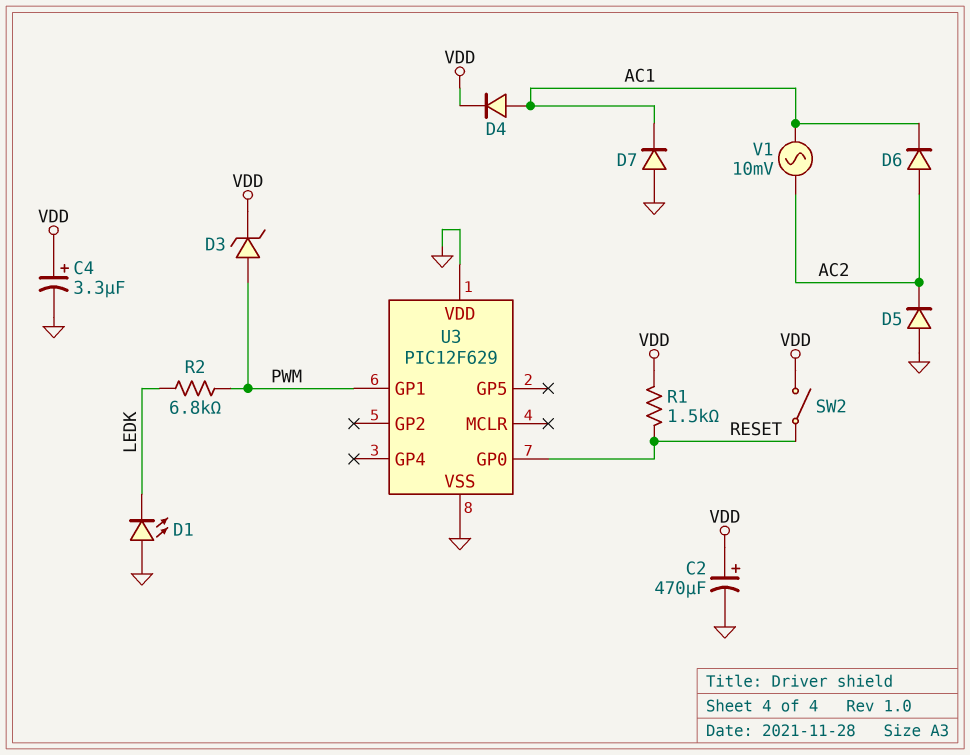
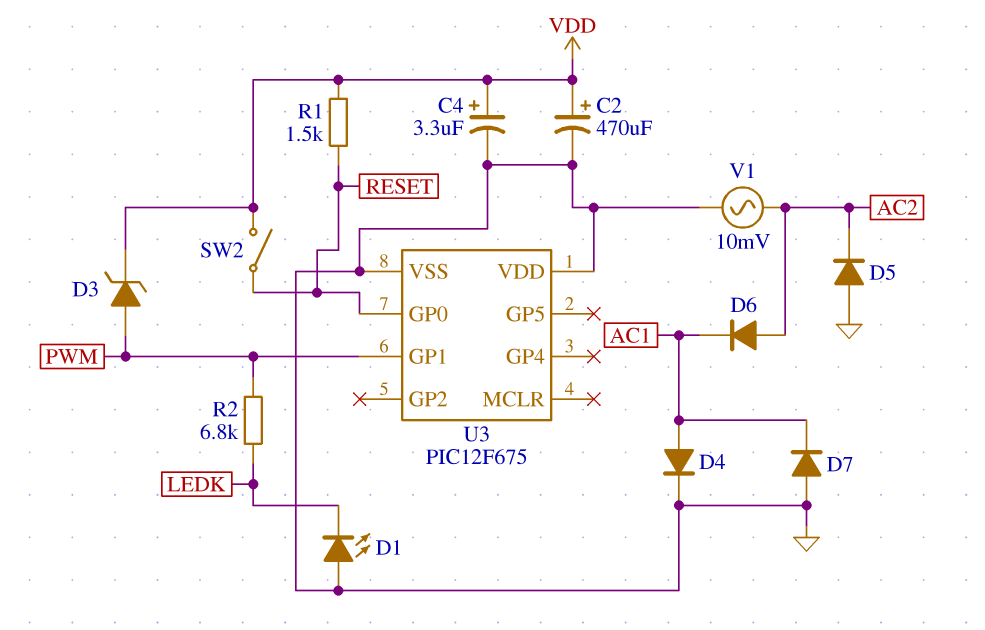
D4: diode (A AC1, K VDD) -> diode (A AC1, K GND)
U3: PIC12F629 -> PIC12F675
V1: AC 10mV (AC1, AC2) -> AC 10mV (AC2, GND)

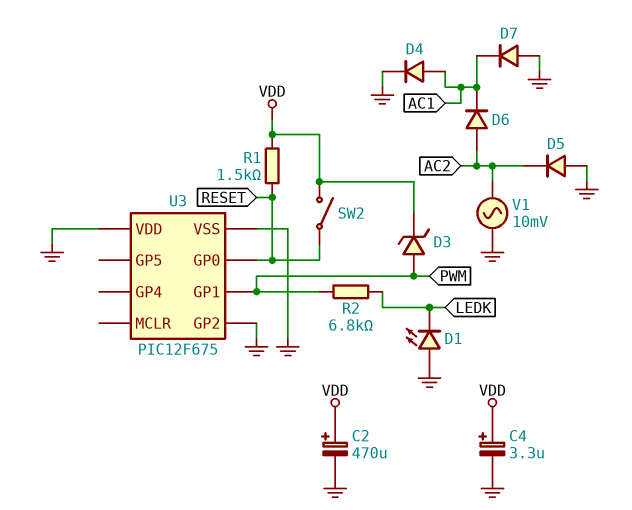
U3 pin GP2: none -> GND

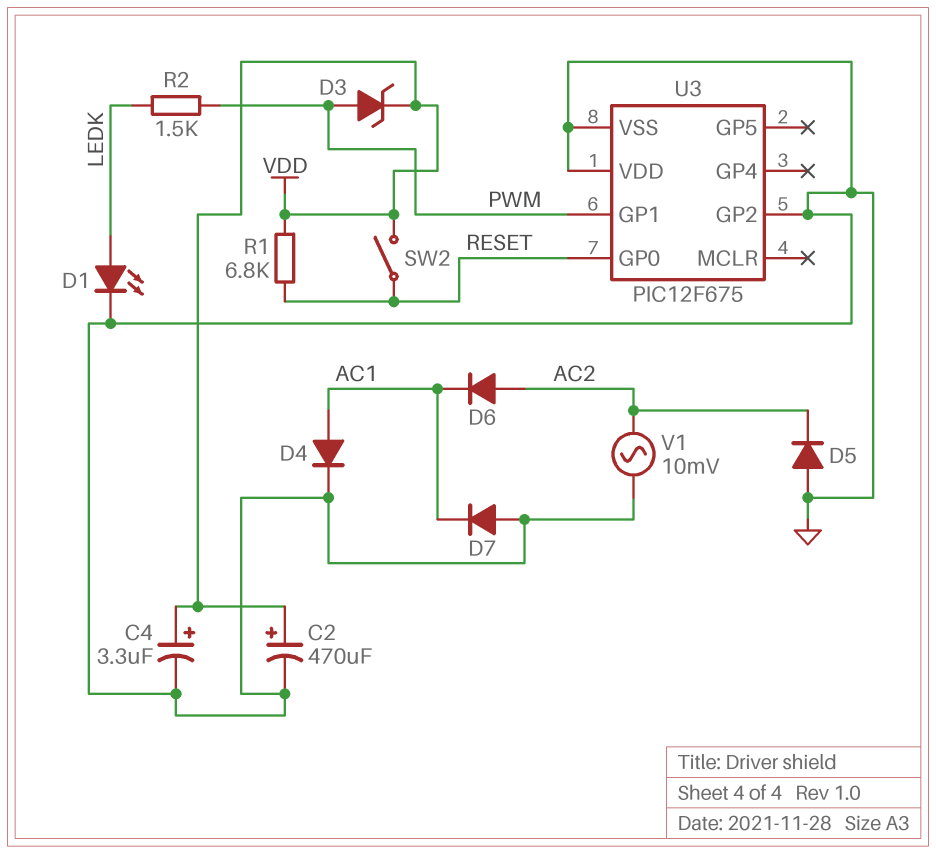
D1: LED (A GND, K LEDK) -> LED (A LEDK, K GND)
R1: 1.5k (RESET, VDD) -> 6.8k (RESET, VDD)
R2: 6.8k (LEDK, PWM) -> 1.5k (LEDK, PWM)

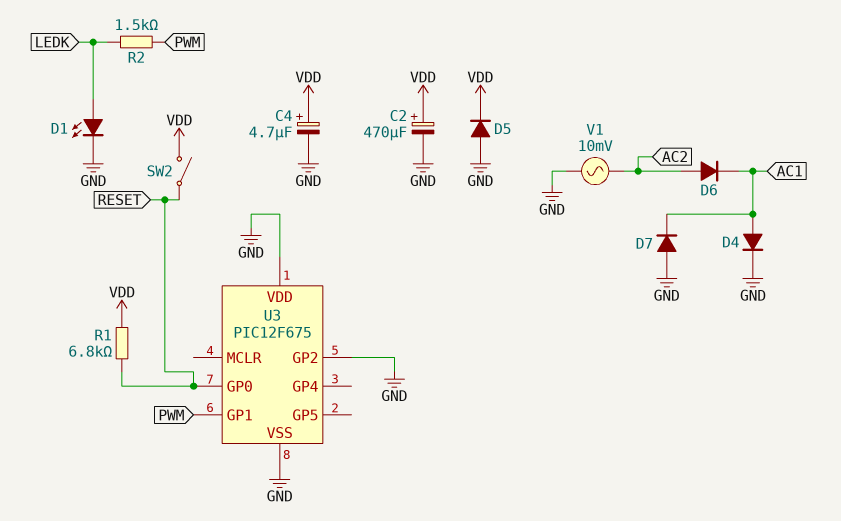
C4: 3.3uF (plus VDD, minus GND) -> 4.7uF (plus VDD, minus GND)
D3: zener (A PWM, K VDD) -> none
D5: diode (A GND, K AC2) -> diode (A GND, K VDD)

